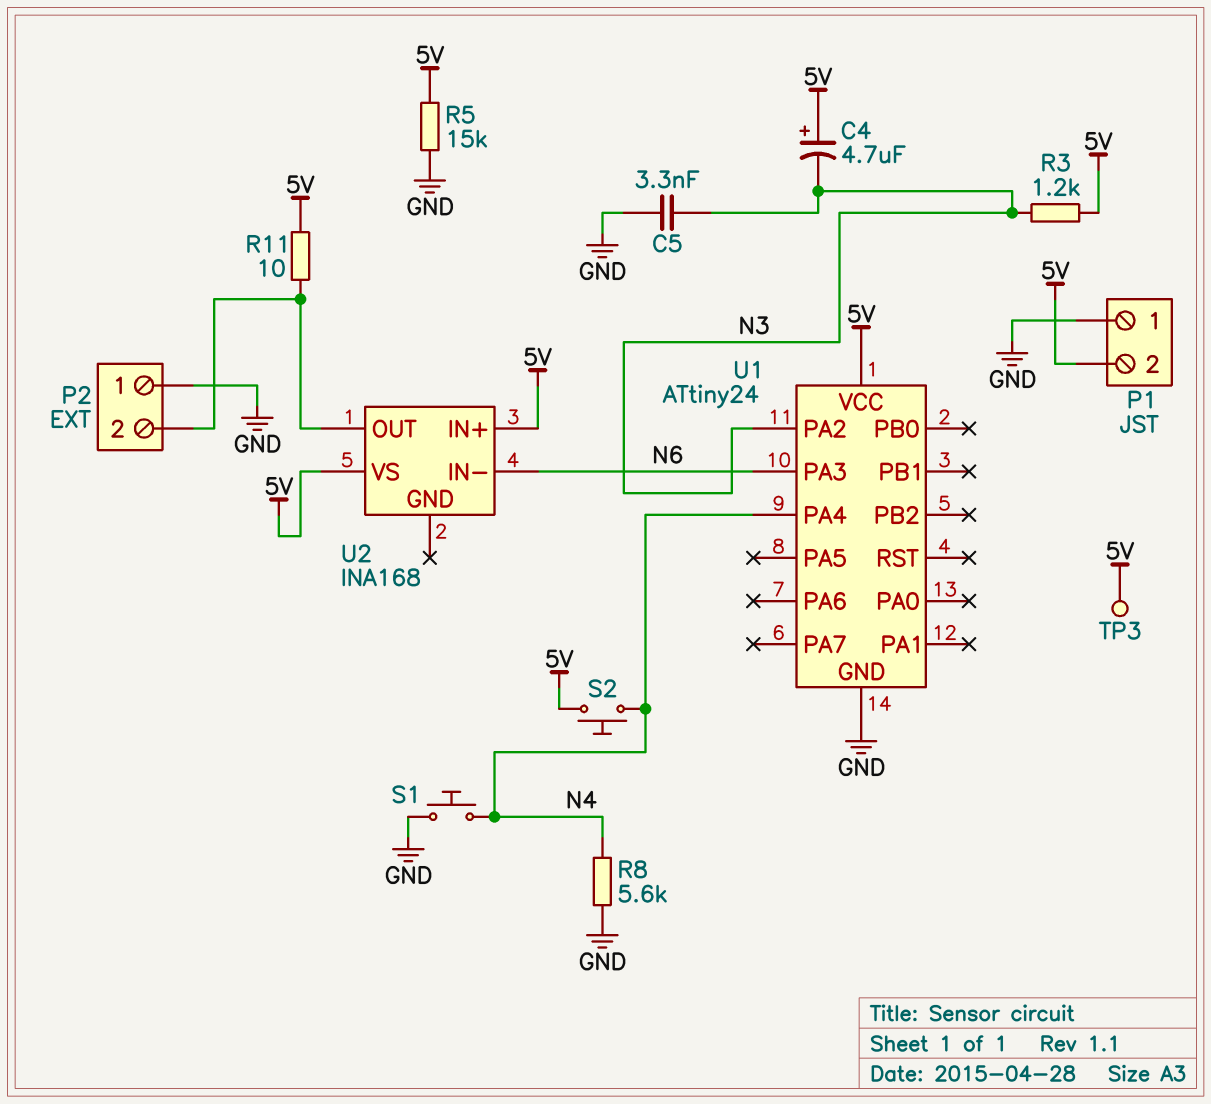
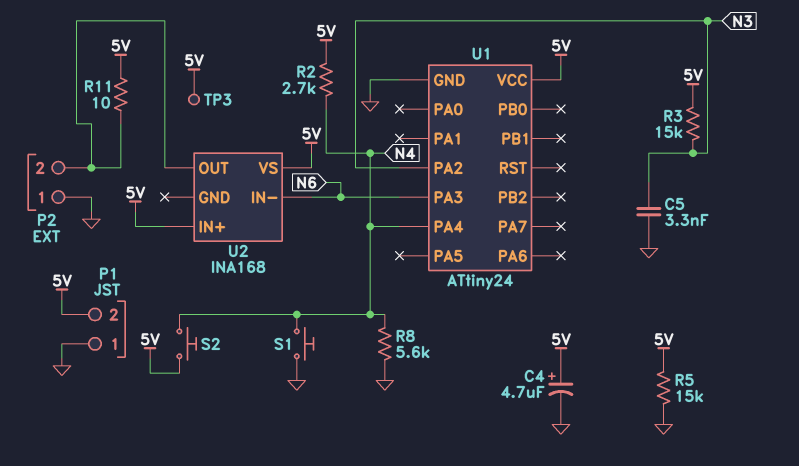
C4: 4.7uF (plus 5V, minus N3) -> 4.7uF (plus 5V, minus GND)
R2: none -> 2.7k (5V, N4)
R3: 1.2k (5V, N3) -> 15k (5V, N3)

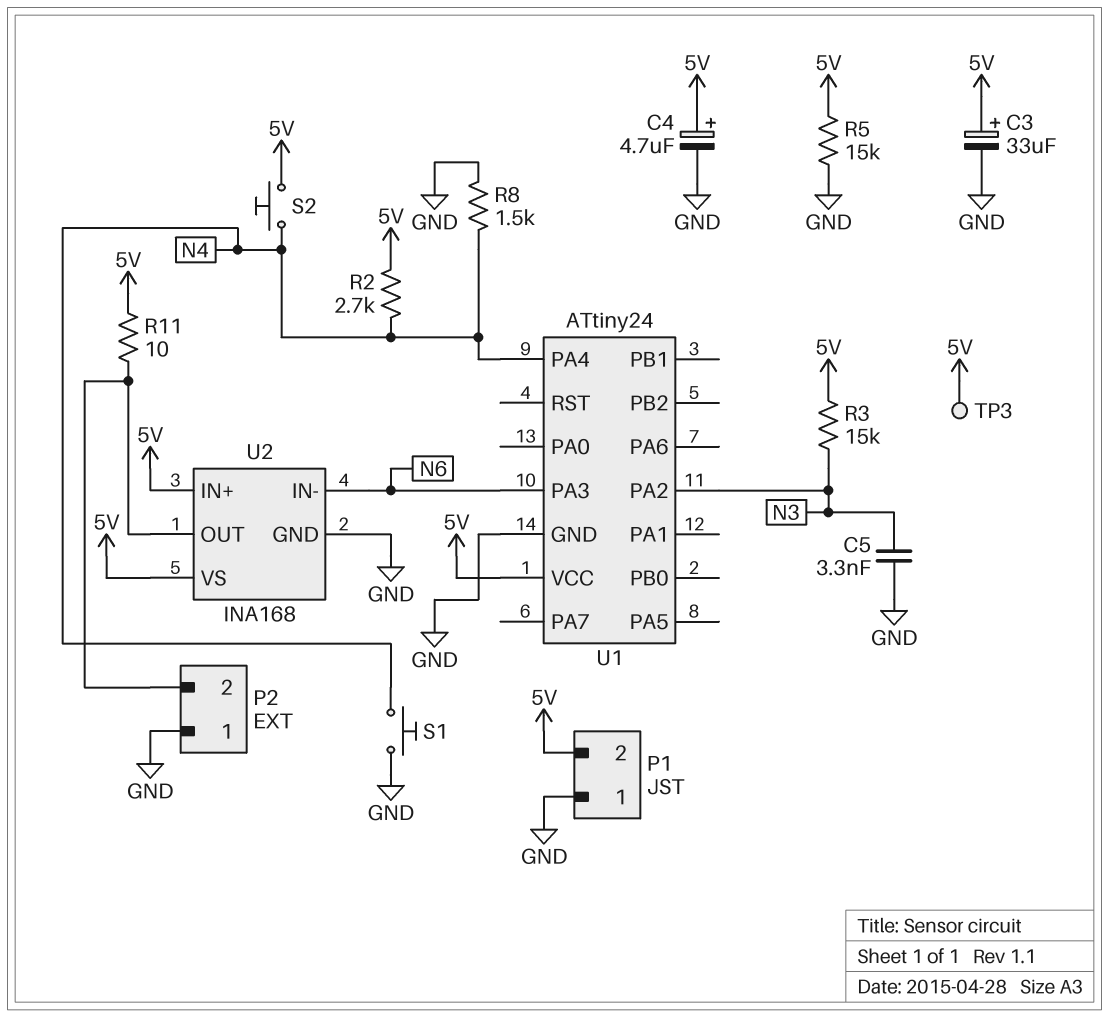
C3: none -> 33uF (plus 5V, minus GND)
R8: 5.6k (GND, N4) -> 1.5k (GND, N4)
U2 pin GND: none -> GND

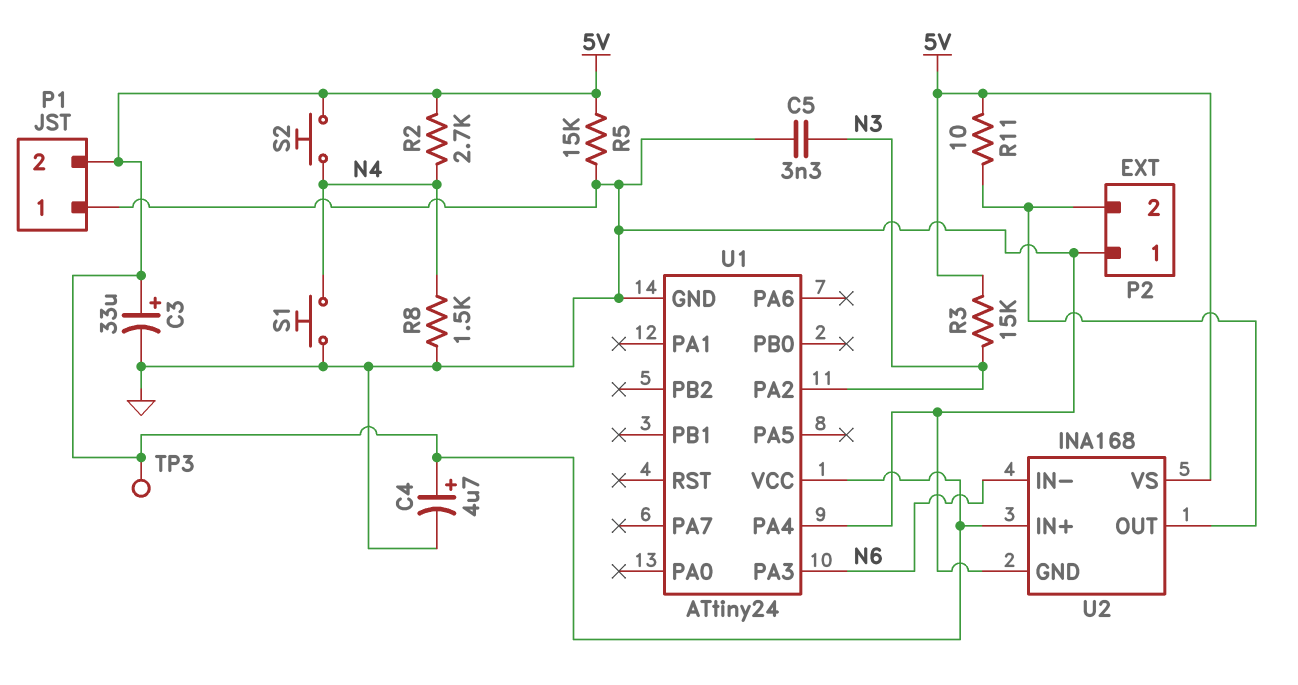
U1 pin PA4: N4 -> GND

